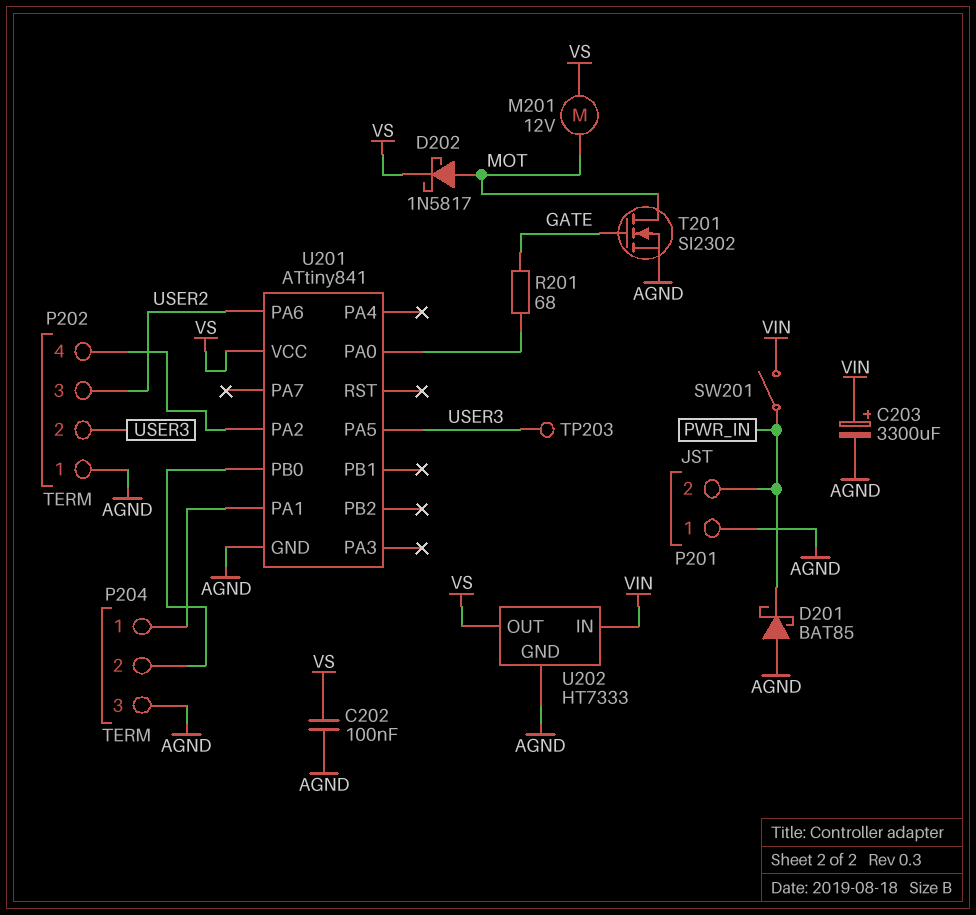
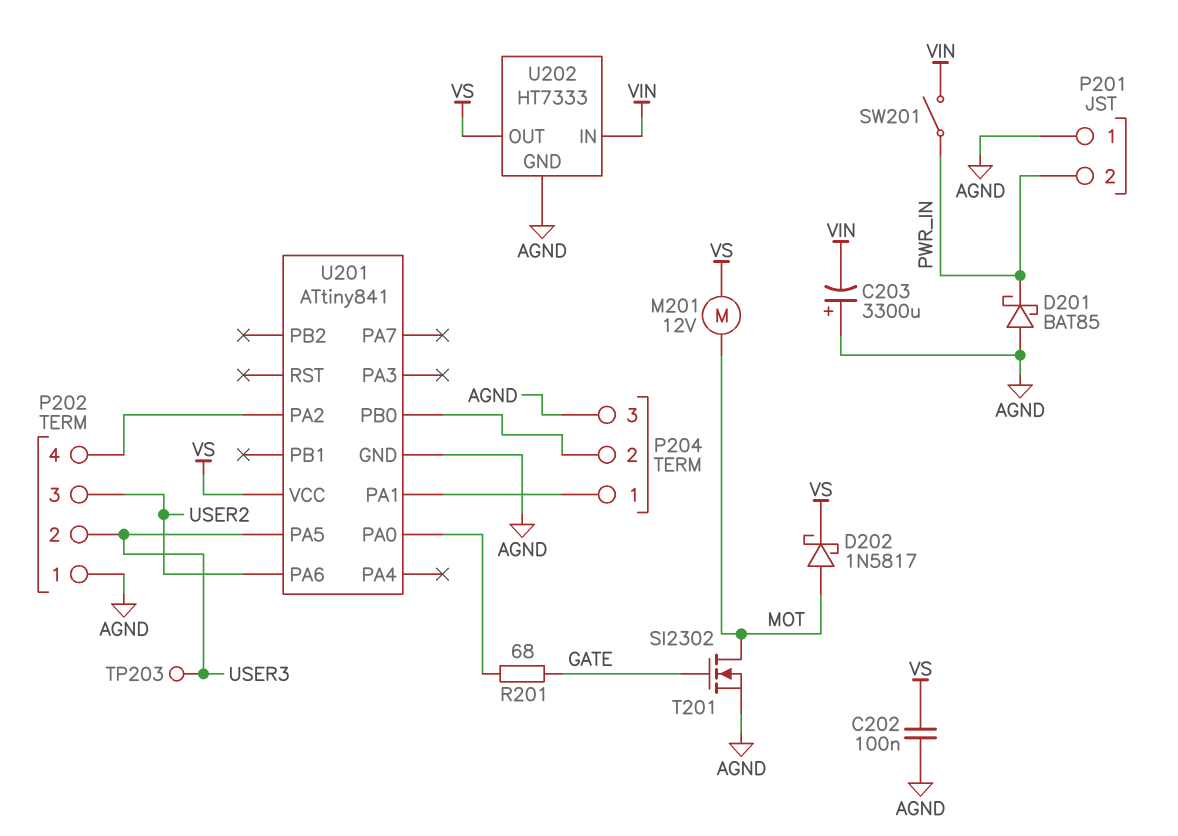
C203: 3300uF (plus VIN, minus AGND) -> 3300uF (plus AGND, minus VIN)

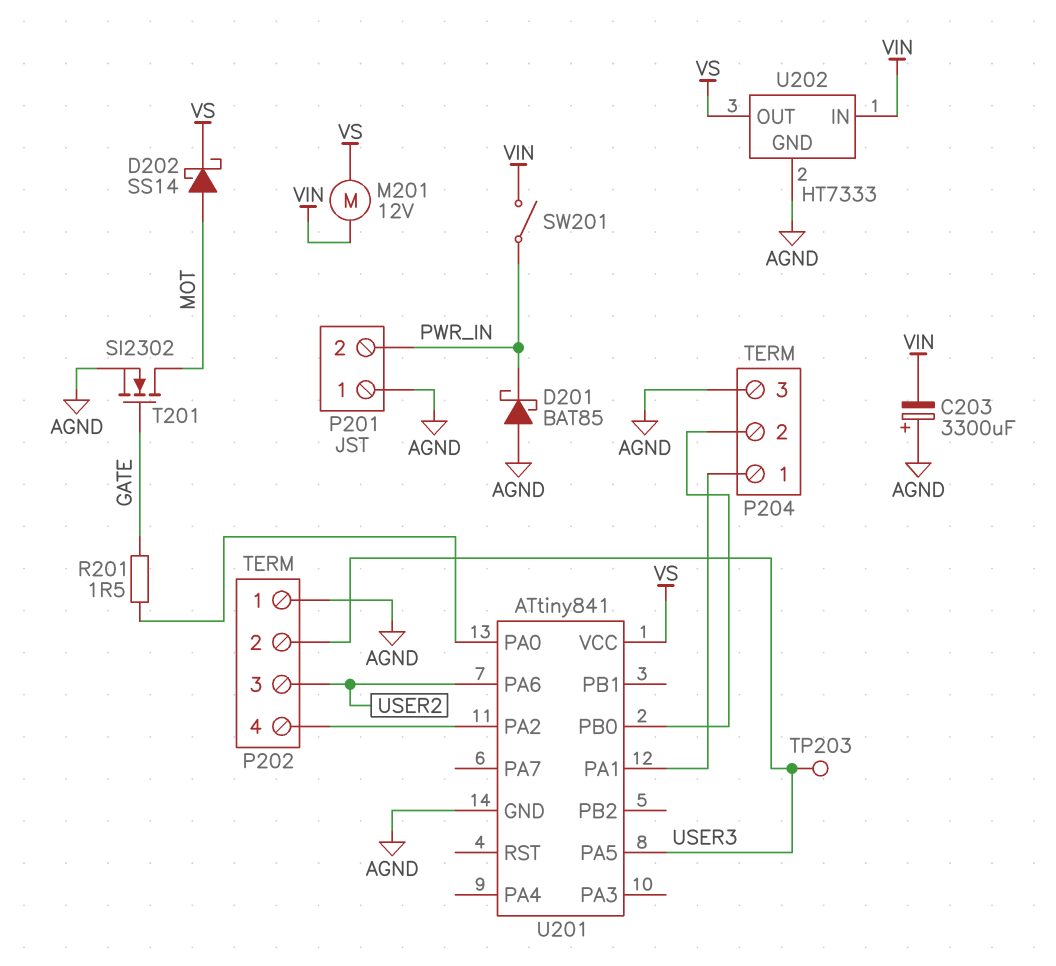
C202: 100nF (AGND, VS) -> none
D202: schottky 1N5817 (A MOT, K VS) -> schottky SS14 (A MOT, K VS)
M201: motor 12V (MOT, VS) -> motor 12V (VIN, VS)
R201: 68 (GATE, U201/PA0) -> 1.5 (GATE, U201/PA0)

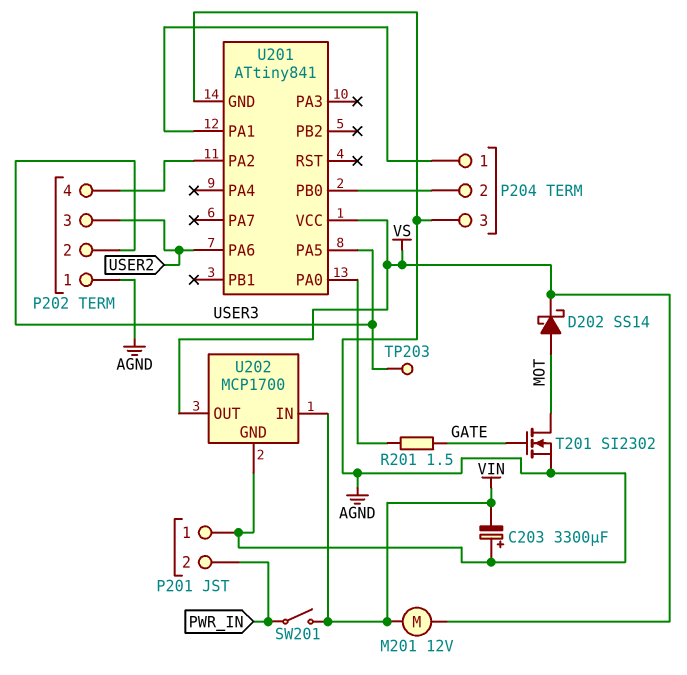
D201: schottky BAT85 (A AGND, K PWR_IN) -> none
U202: HT7333 -> MCP1700

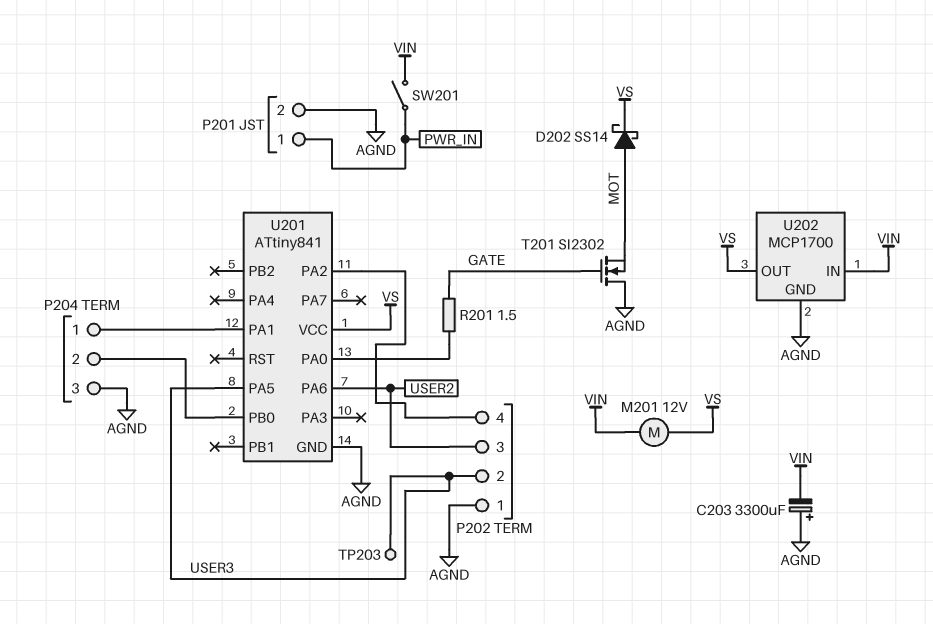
P201 pin 1: AGND -> PWR_IN
P201 pin 2: PWR_IN -> AGND
T201: NMOS SI2302 (G GATE, D MOT, S AGND) -> NMOS SI2302 (G GATE, D AGND, S MOT)

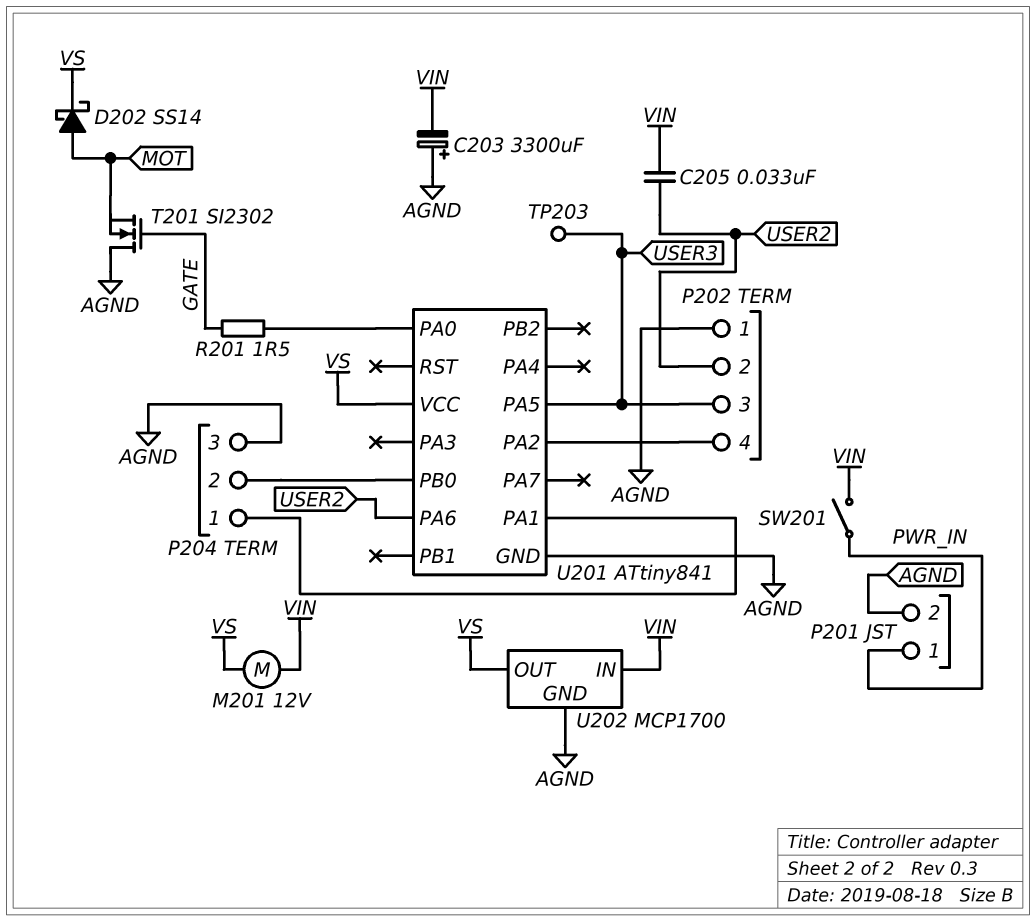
C205: none -> 33nF (USER2, VIN)
P202 pin 2: USER3 -> USER2
P202 pin 3: USER2 -> USER3

